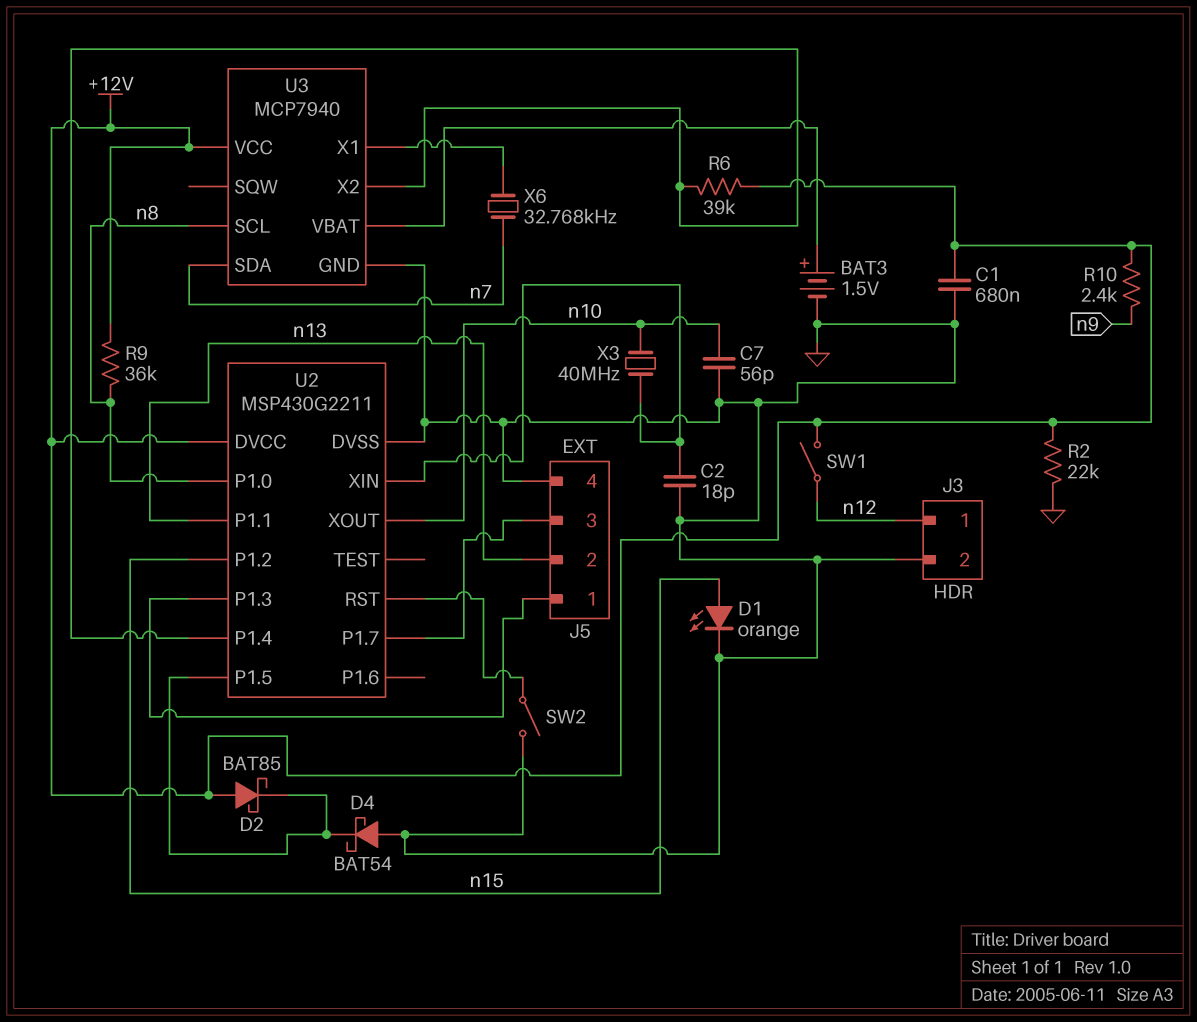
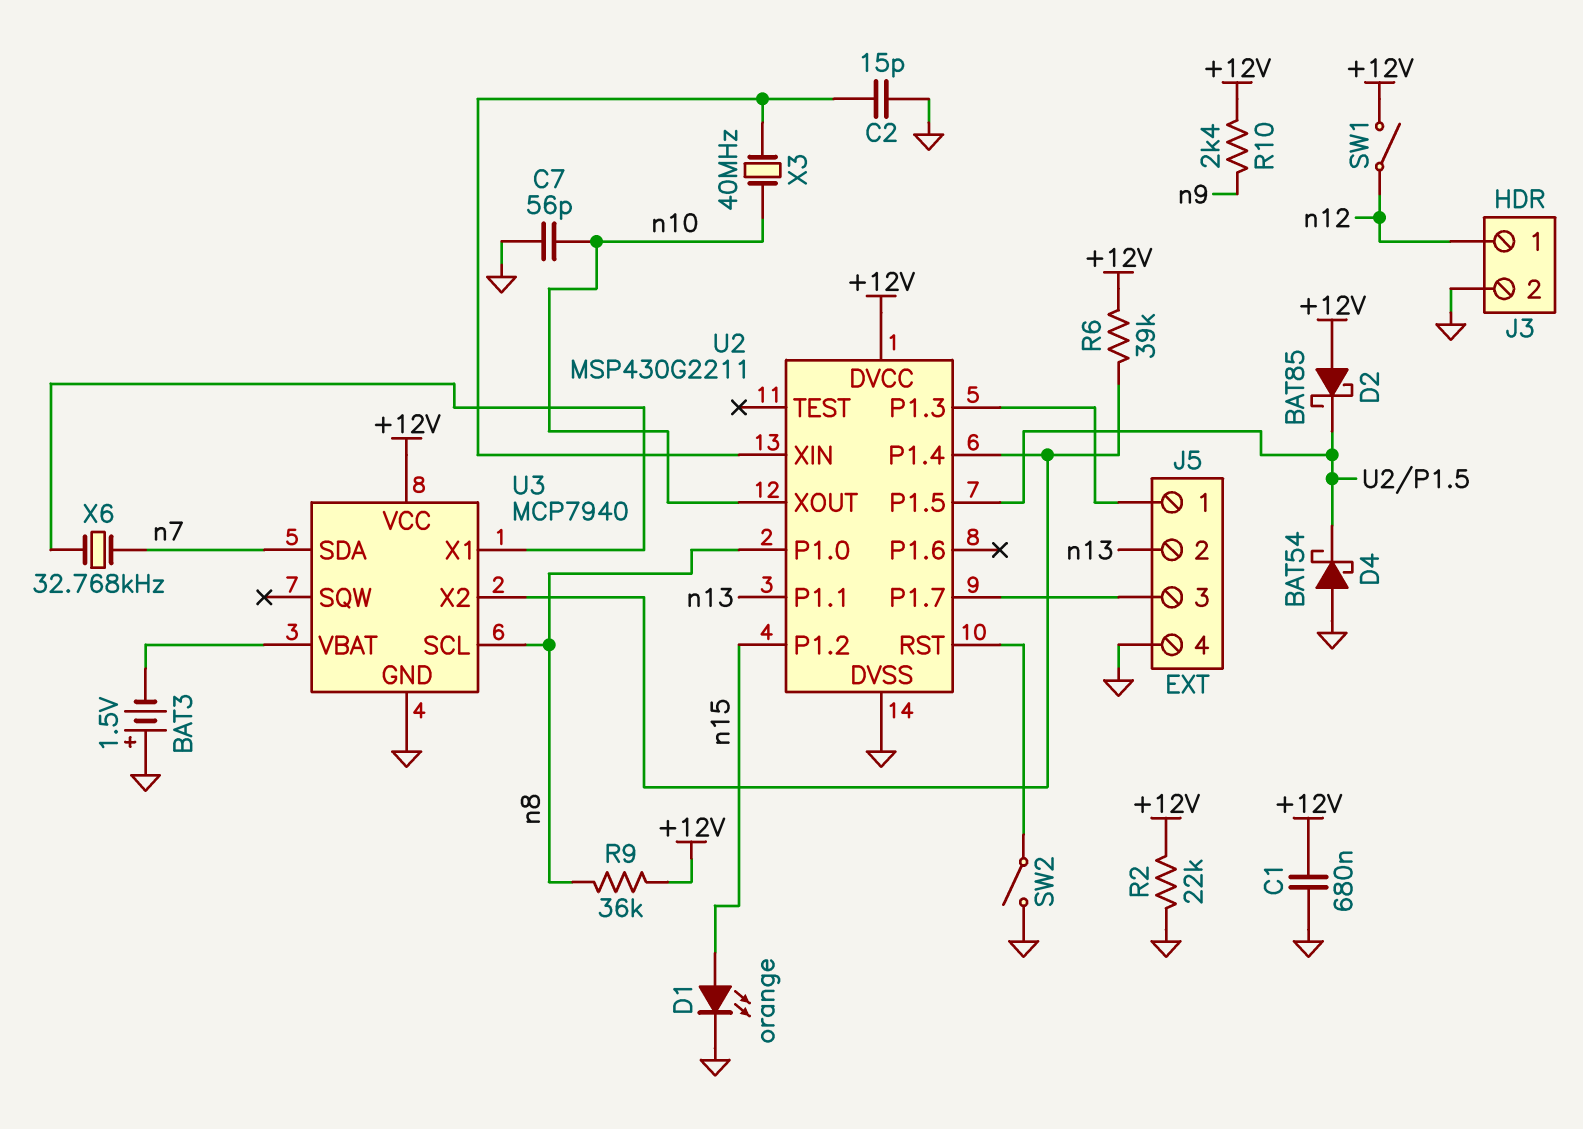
BAT3: 1.5V (plus U3/VBAT, minus GND) -> 1.5V (plus GND, minus U3/VBAT)
C2: 18pF (GND, U2/XIN) -> 15pF (GND, U2/XIN)

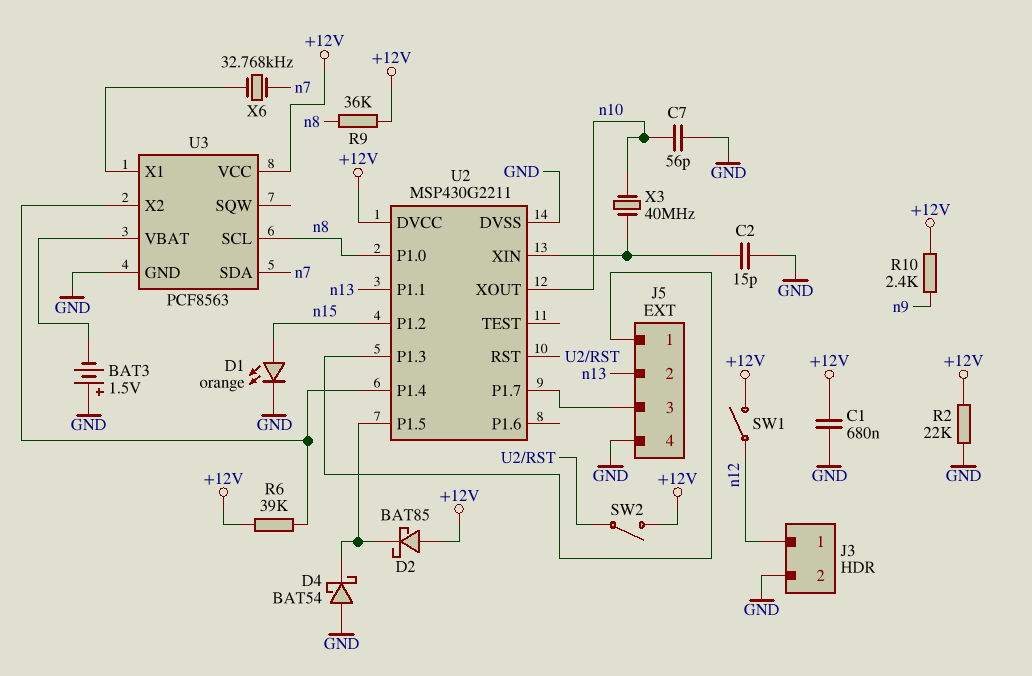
SW2: switch (GND, U2/RST) -> switch (+12V, U2/RST)
U3: MCP7940 -> PCF8563

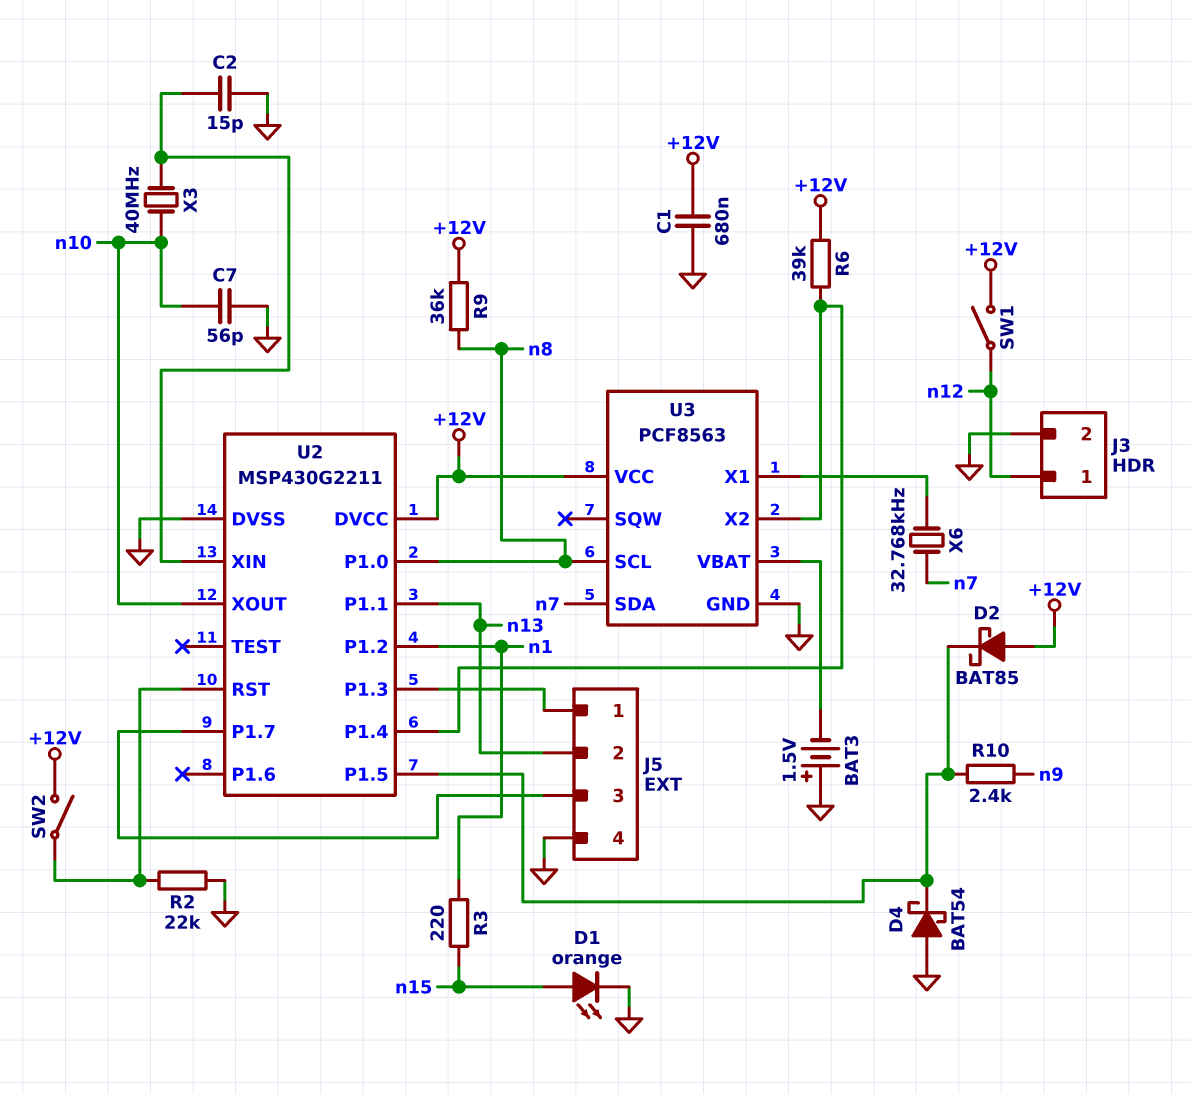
R2: 22k (+12V, GND) -> 22k (GND, U2/RST)
R3: none -> 220 (n1, n15)
R10: 2.4k (+12V, n9) -> 2.4k (U2/P1.5, n9)
U2 pin P1.2: n15 -> n1

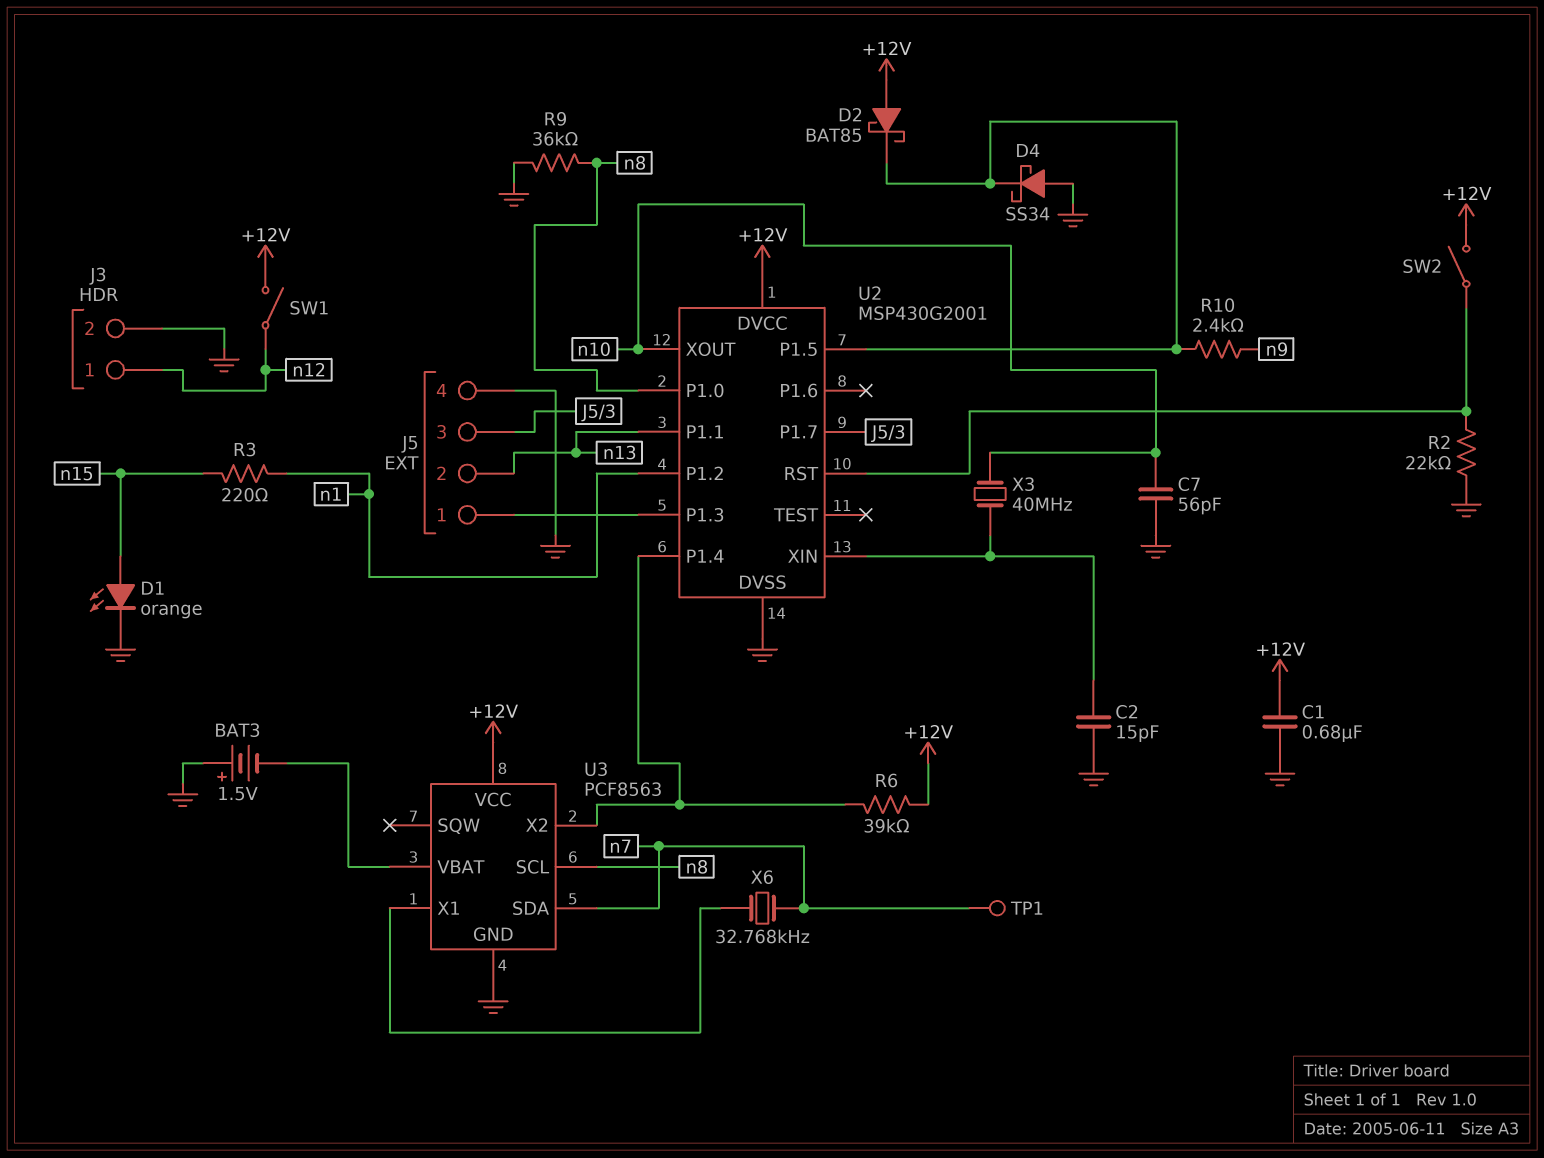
D4: schottky BAT54 (A GND, K U2/P1.5) -> schottky SS34 (A GND, K U2/P1.5)
R9: 36k (+12V, n8) -> 36k (GND, n8)
TP1: none -> test point (n7)
U2: MSP430G2211 -> MSP430G2001

